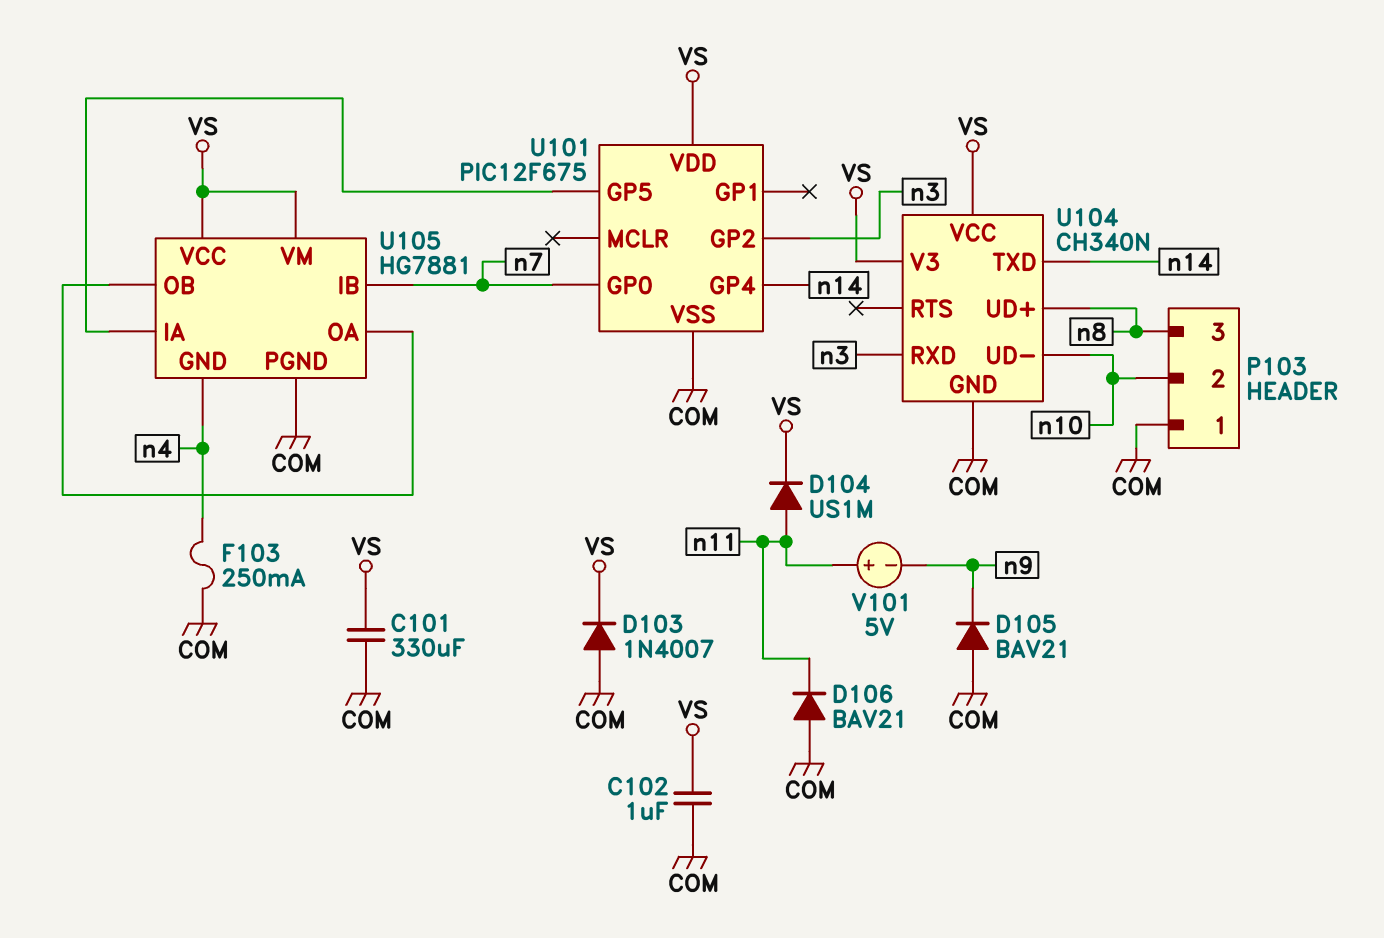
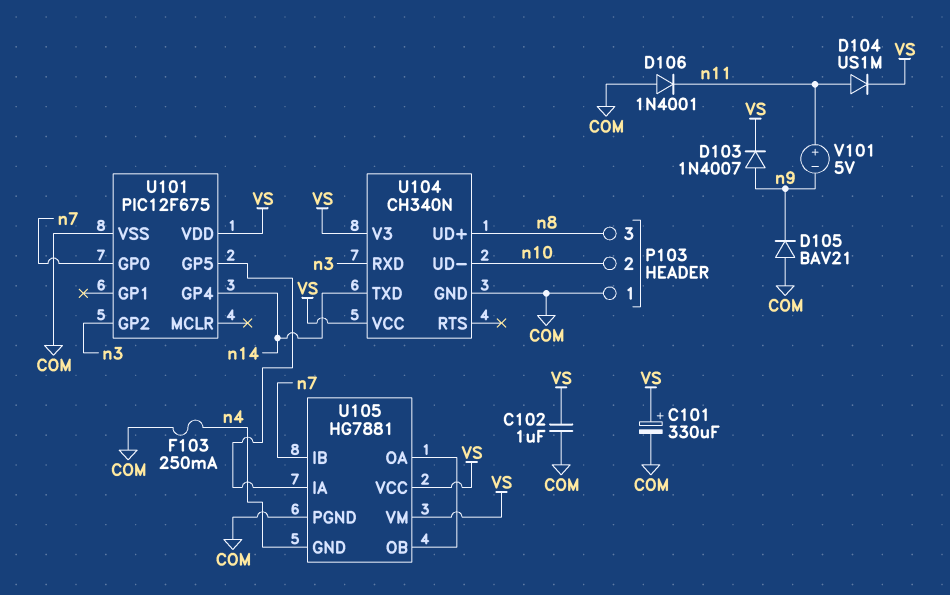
C101: 330uF (COM, VS) -> 330uF (plus VS, minus COM)
D103: diode 1N4007 (A COM, K VS) -> diode 1N4007 (A n9, K VS)
D106: diode BAV21 (A COM, K n11) -> diode 1N4001 (A COM, K n11)

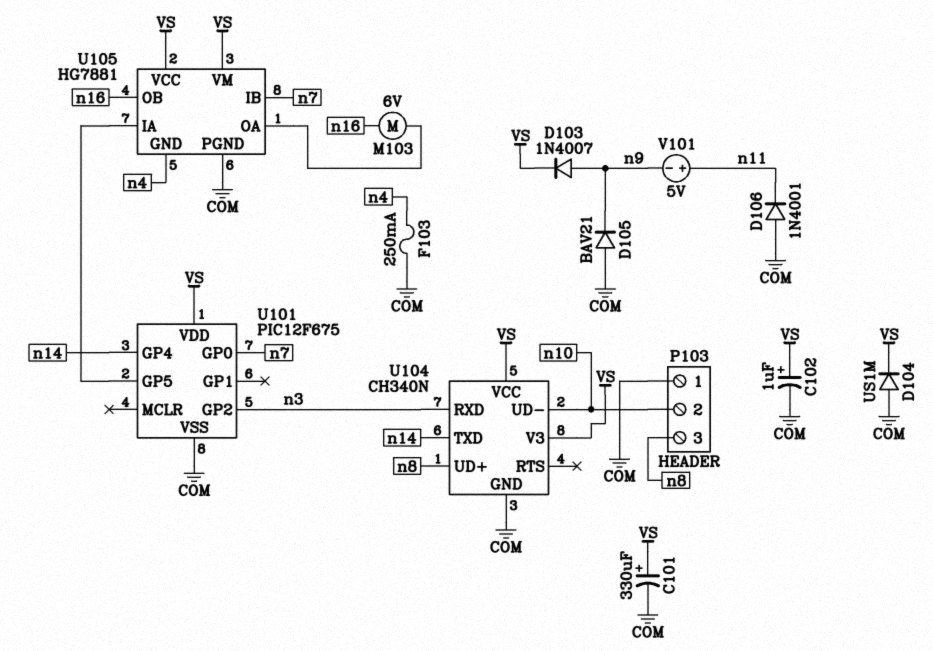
C102: 1uF (COM, VS) -> 1uF (plus VS, minus COM)
D104: diode US1M (A n11, K VS) -> diode US1M (A COM, K VS)
M103: none -> motor 6V (U105/OA, n16)
U105 pin OB: U105/OA -> n16

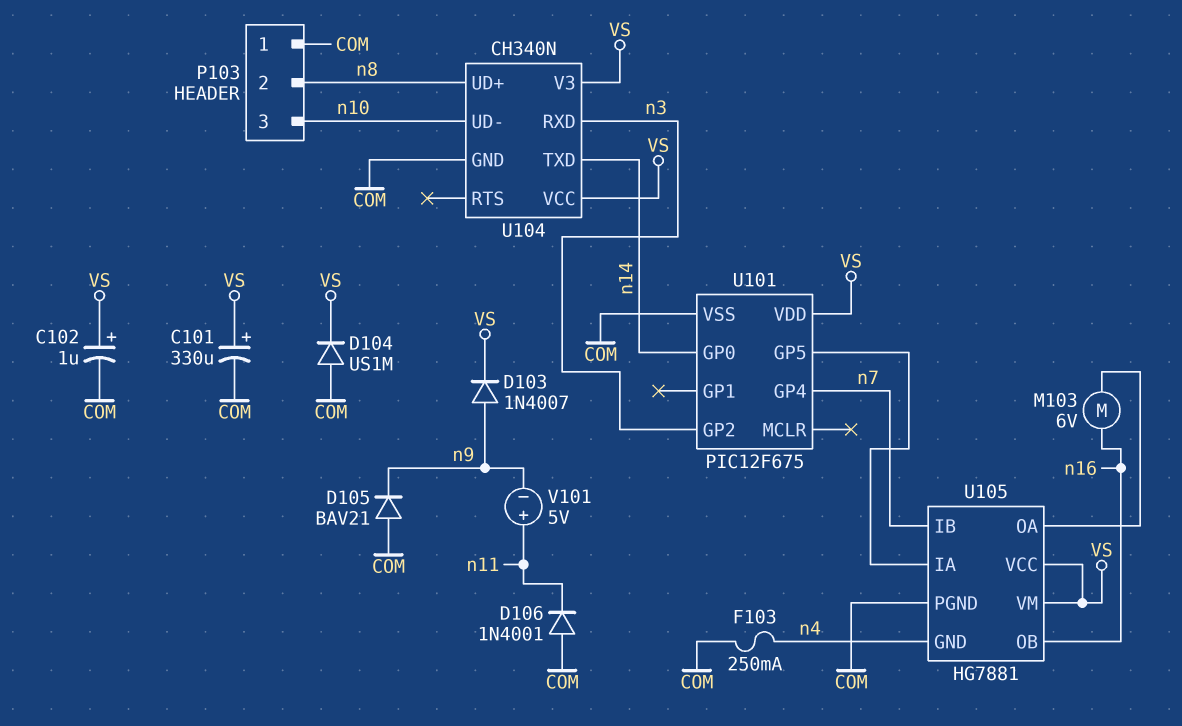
P103 pin 2: n10 -> n8
P103 pin 3: n8 -> n10
U101 pin GP0: n7 -> n14
U101 pin GP4: n14 -> n7

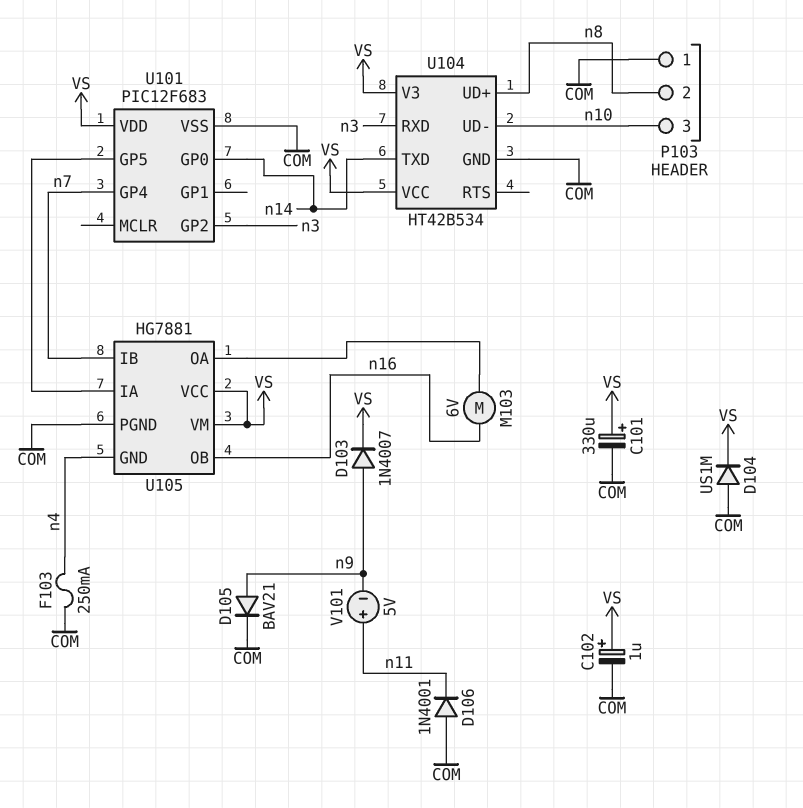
D105: diode BAV21 (A COM, K n9) -> diode BAV21 (A n9, K COM)
U101: PIC12F675 -> PIC12F683
U104: CH340N -> HT42B534

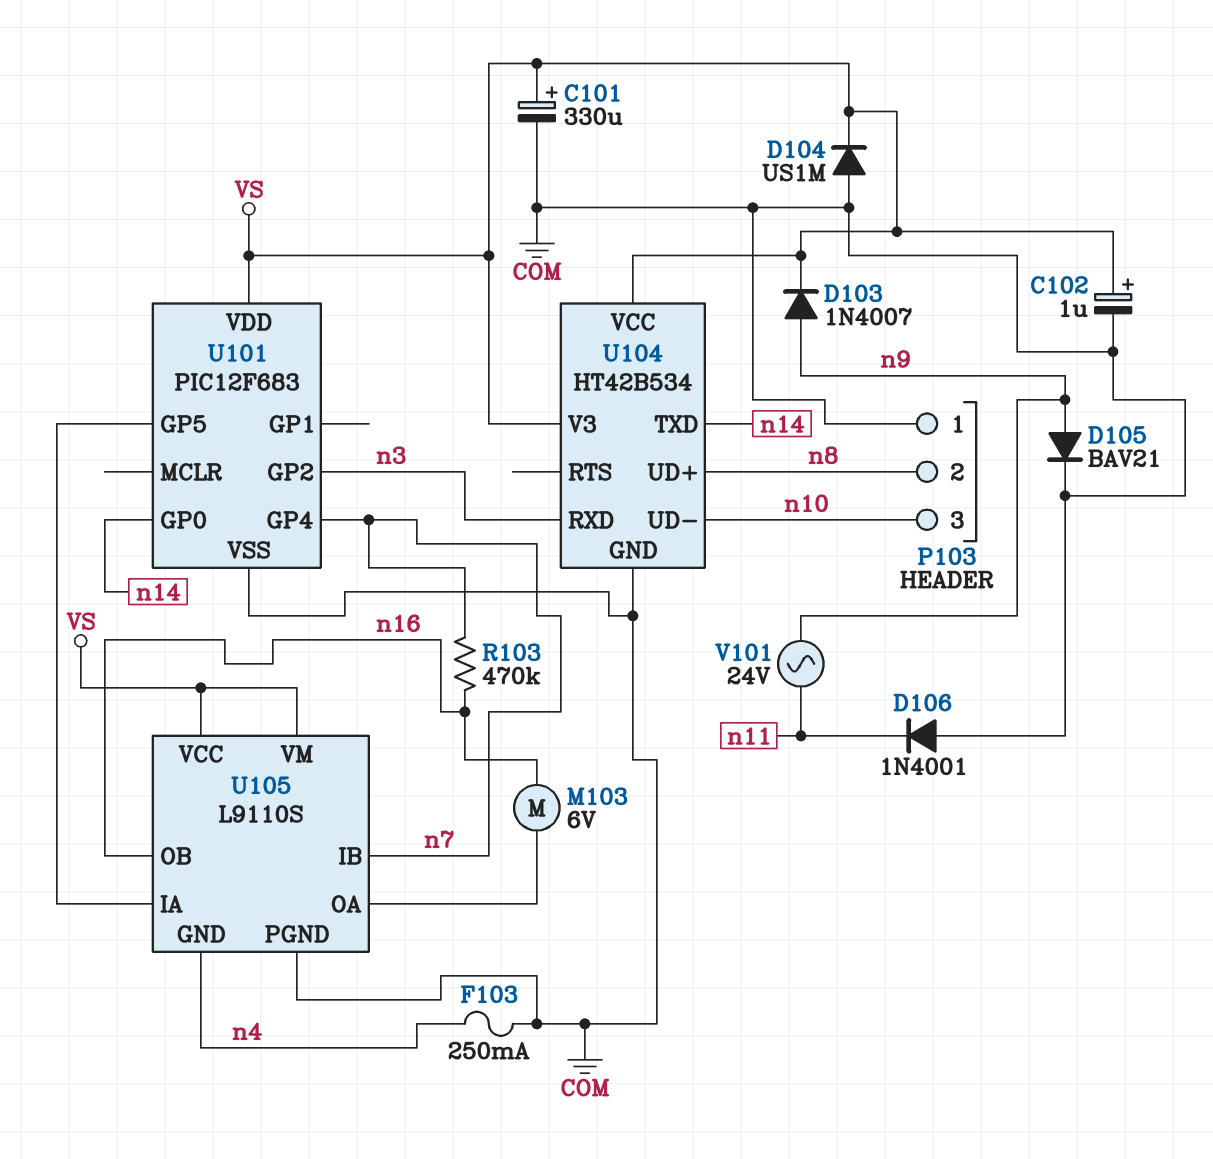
R103: none -> 470k (n7, n16)
U105: HG7881 -> L9110S
V101: 5V (plus n11, minus n9) -> AC 24V (n9, n11)

